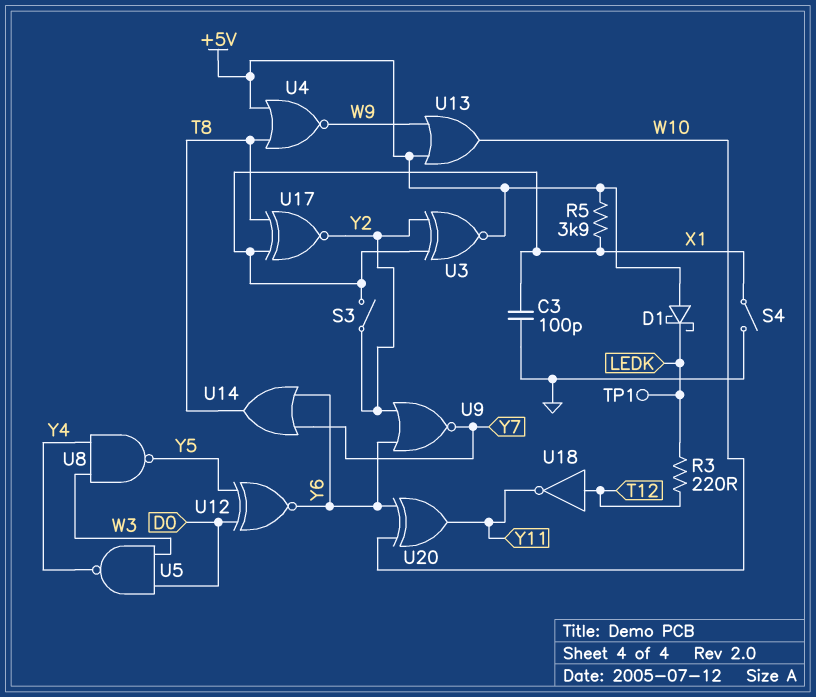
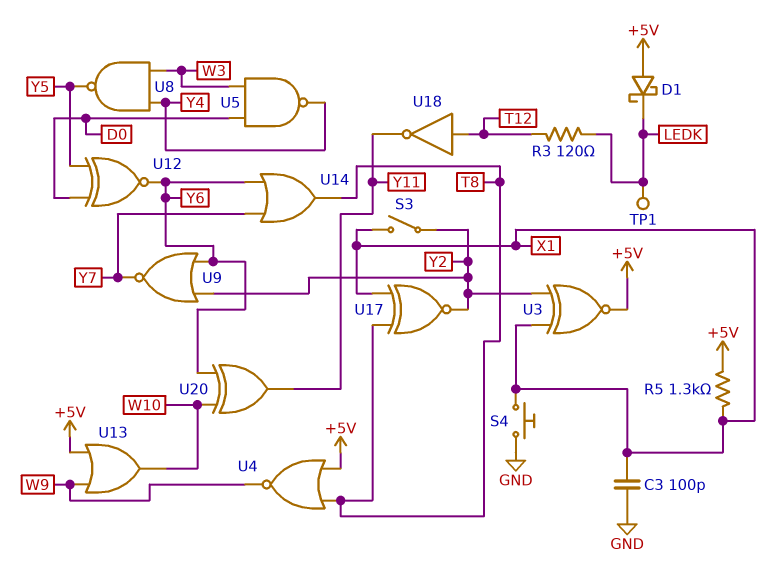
R3: 220 (LEDK, T12) -> 120 (LEDK, T12)
R5: 3.9k (+5V, X1) -> 1.3k (+5V, X1)
S4: switch (GND, X1) -> button (GND, X1)

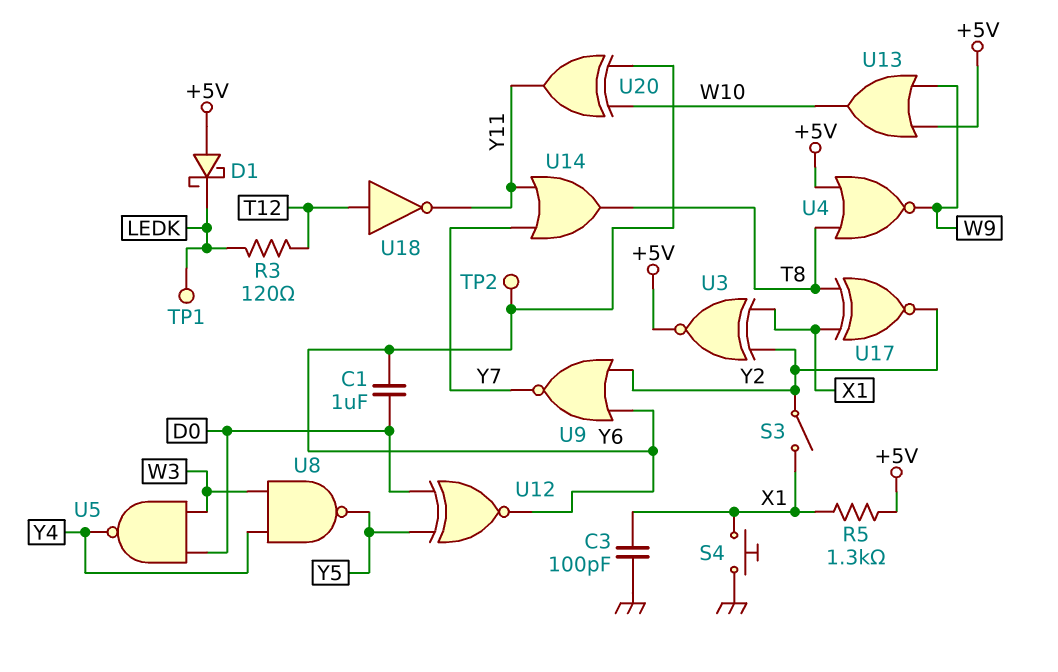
C1: none -> 1uF (D0, Y6)
TP2: none -> test point (Y6)
U14: OR (in Y6, in Y7, out T8) -> OR (in Y7, in Y11, out T8)

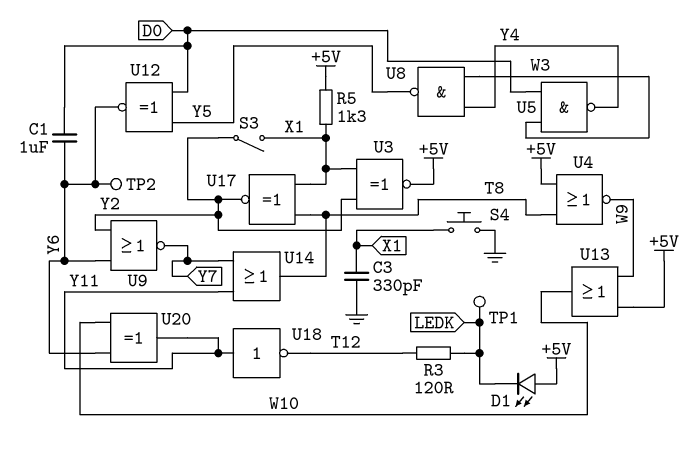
C3: 100pF (GND, X1) -> 330pF (GND, X1)
D1: schottky (A +5V, K LEDK) -> LED (A +5V, K LEDK)
U18: NOT (in T12, out Y11) -> NOT (in Y11, out T12)

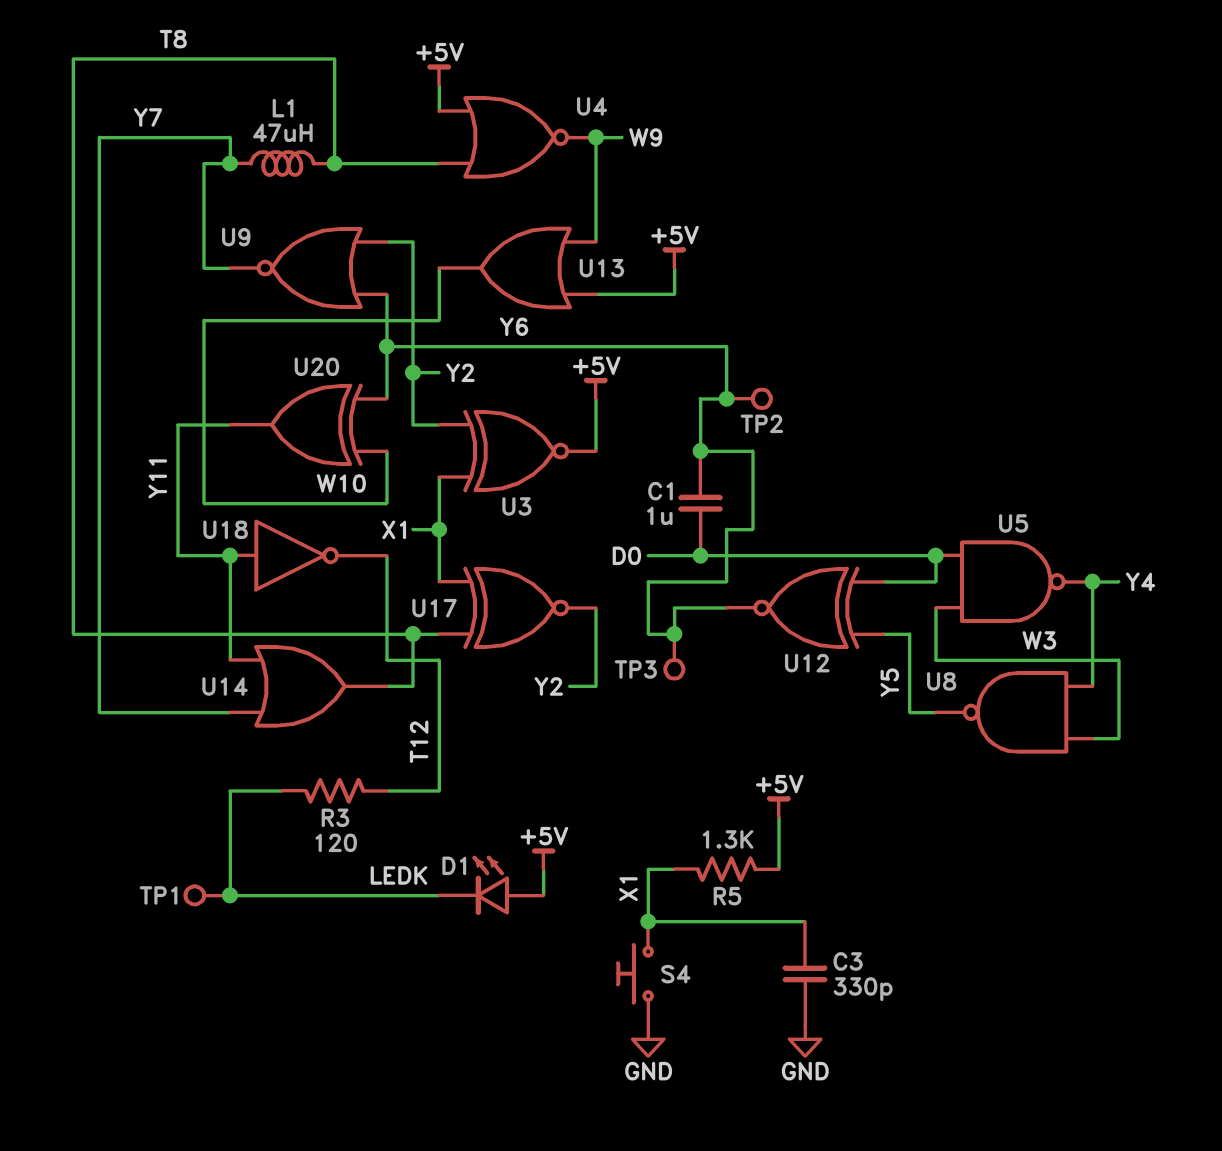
L1: none -> 47uH (T8, Y7)
S3: switch (X1, Y2) -> none
TP3: none -> test point (Y6)

